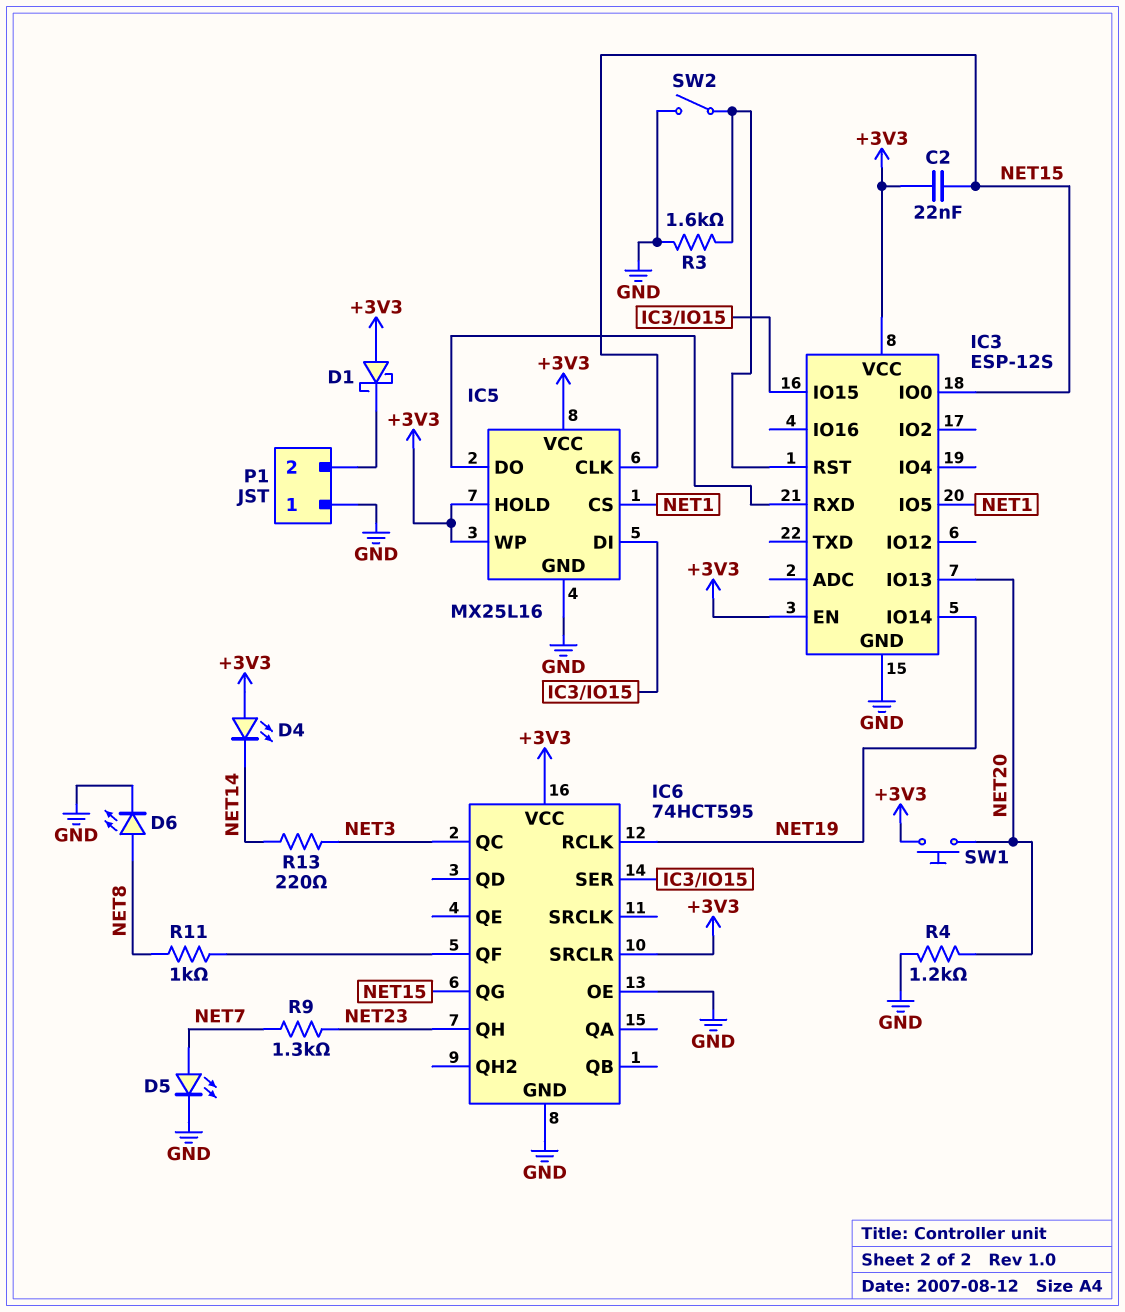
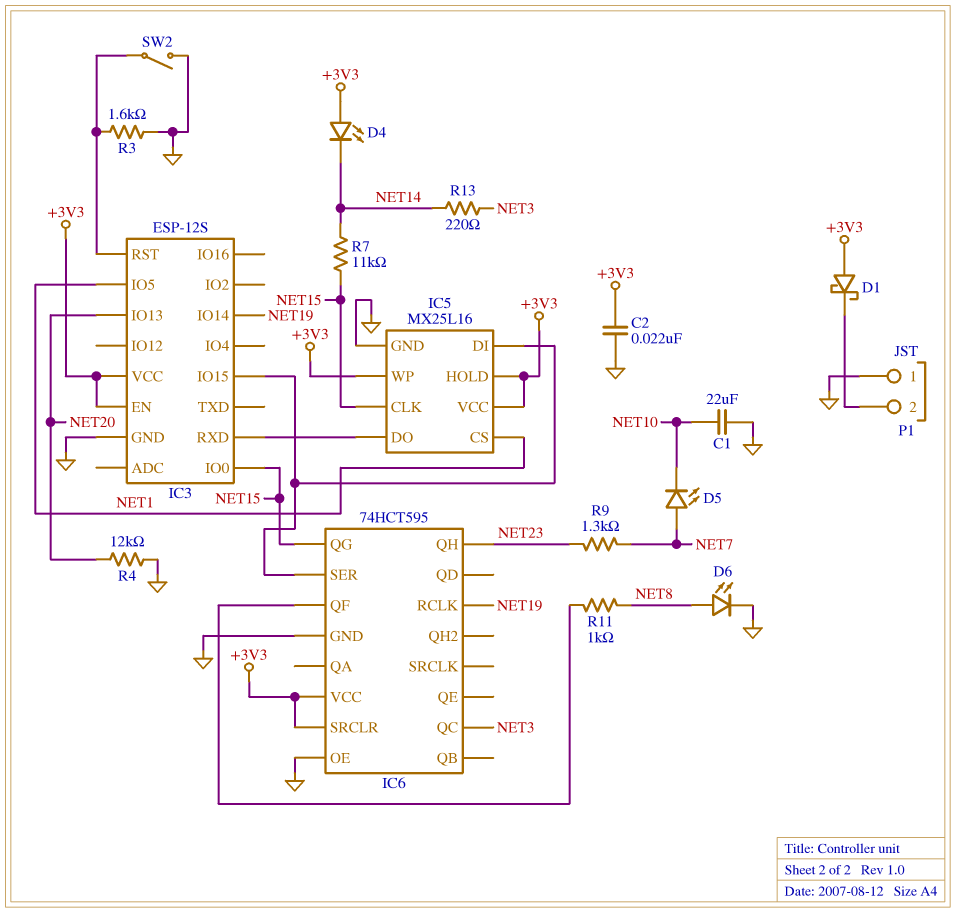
C1: none -> 22uF (GND, NET10)
C2: 22nF (+3V3, NET15) -> 22nF (+3V3, GND)
D5: LED (A NET7, K GND) -> LED (A NET7, K NET10)
R4: 1.2k (GND, NET20) -> 12k (GND, NET20)
R7: none -> 11k (NET14, NET15)
SW1: button (+3V3, NET20) -> none

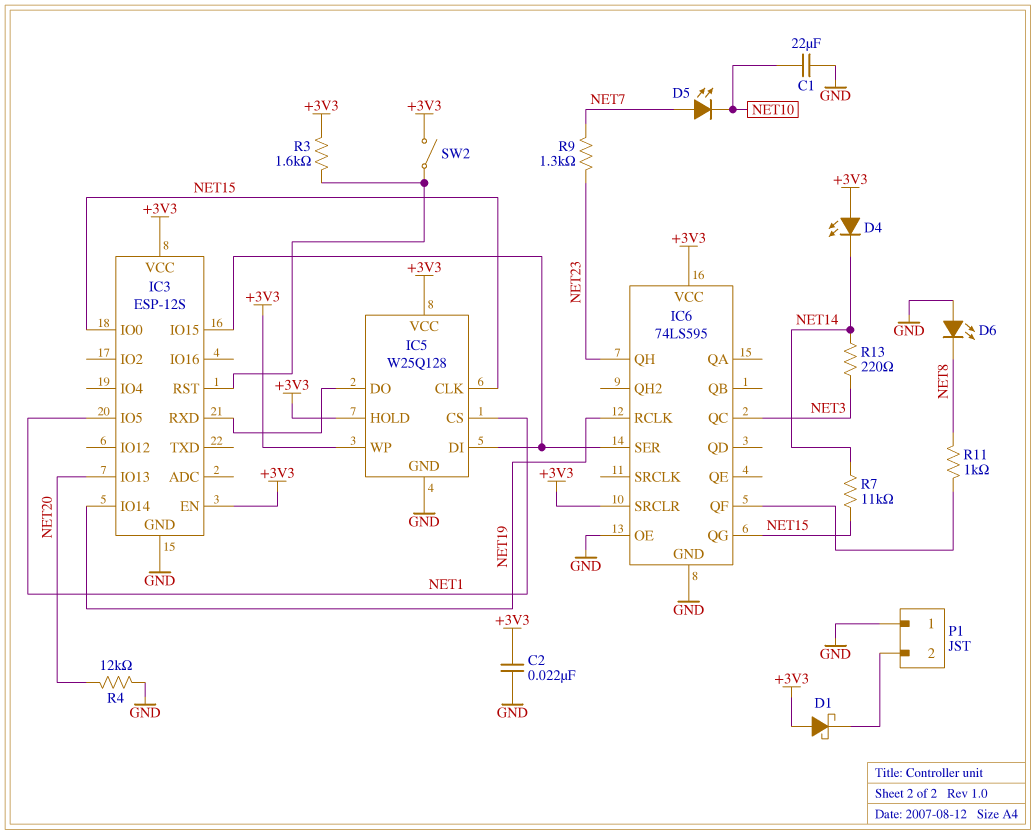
D6: LED (A NET8, K GND) -> LED (A GND, K NET8)
IC5: MX25L16 -> W25Q128
IC6: 74HCT595 -> 74LS595
R3: 1.6k (GND, IC3/RST) -> 1.6k (+3V3, IC3/RST)
SW2: switch (GND, IC3/RST) -> switch (+3V3, IC3/RST)

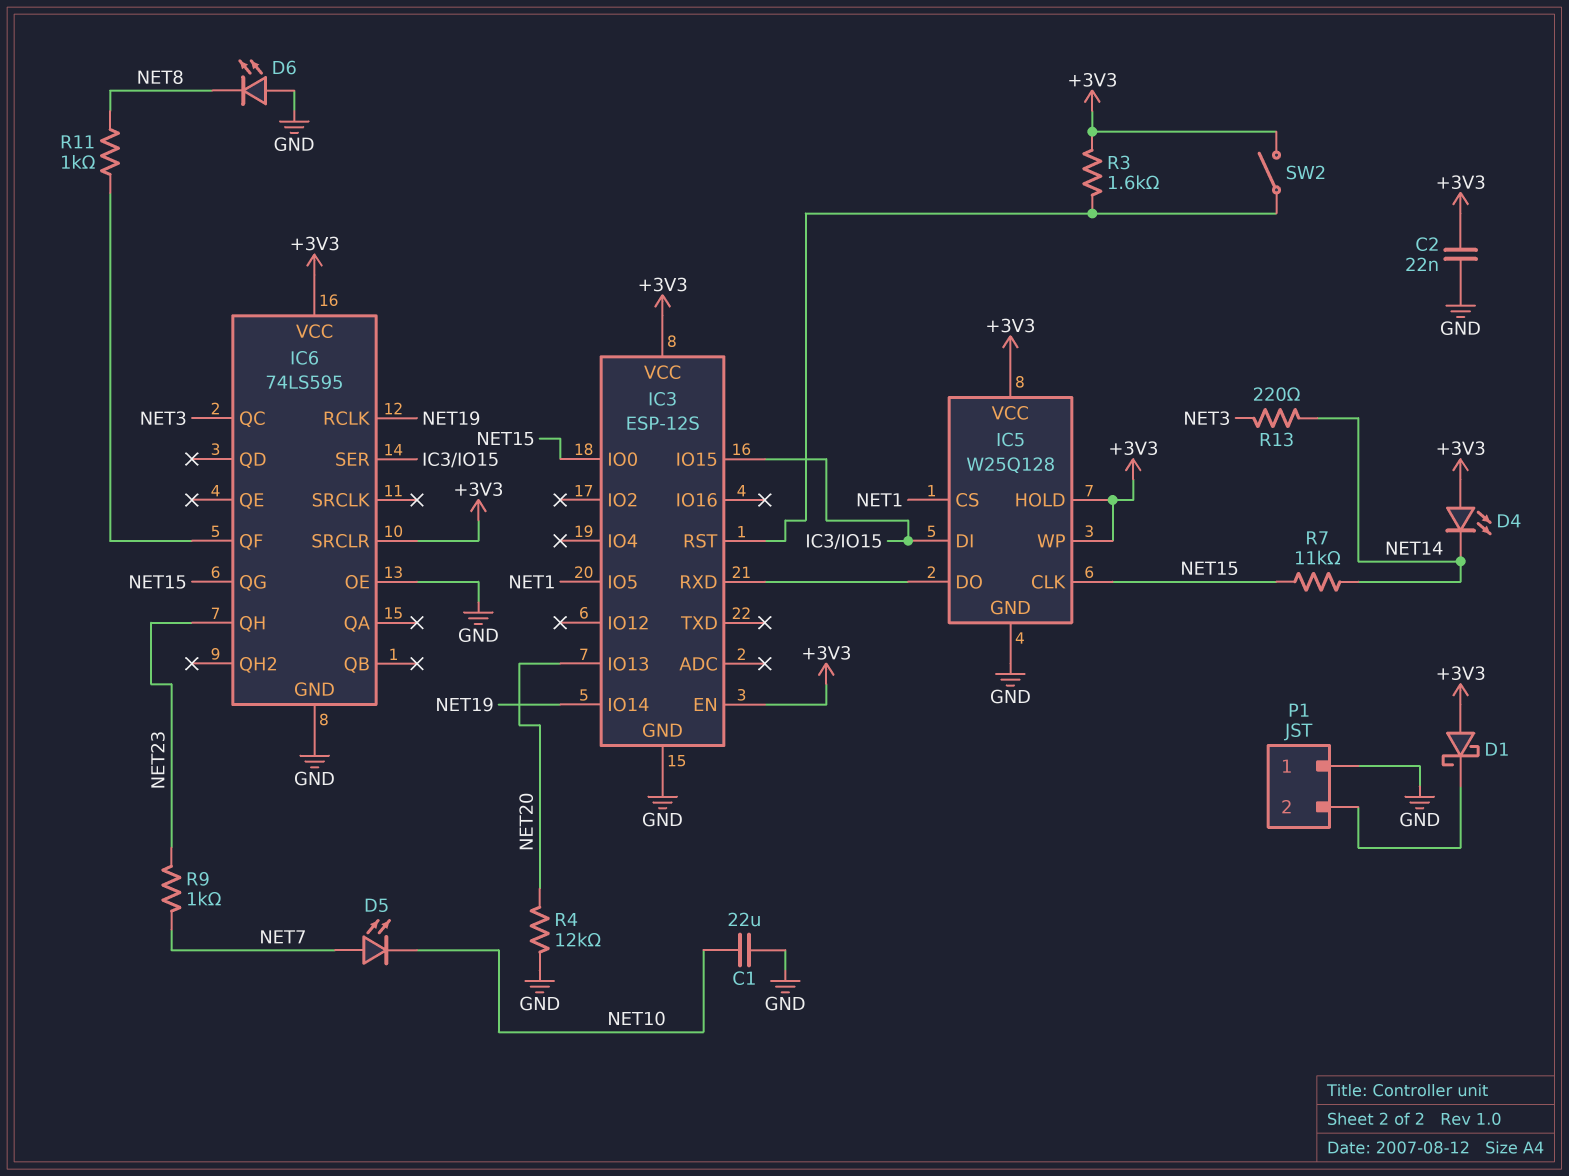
R9: 1.3k (NET7, NET23) -> 1k (NET7, NET23)

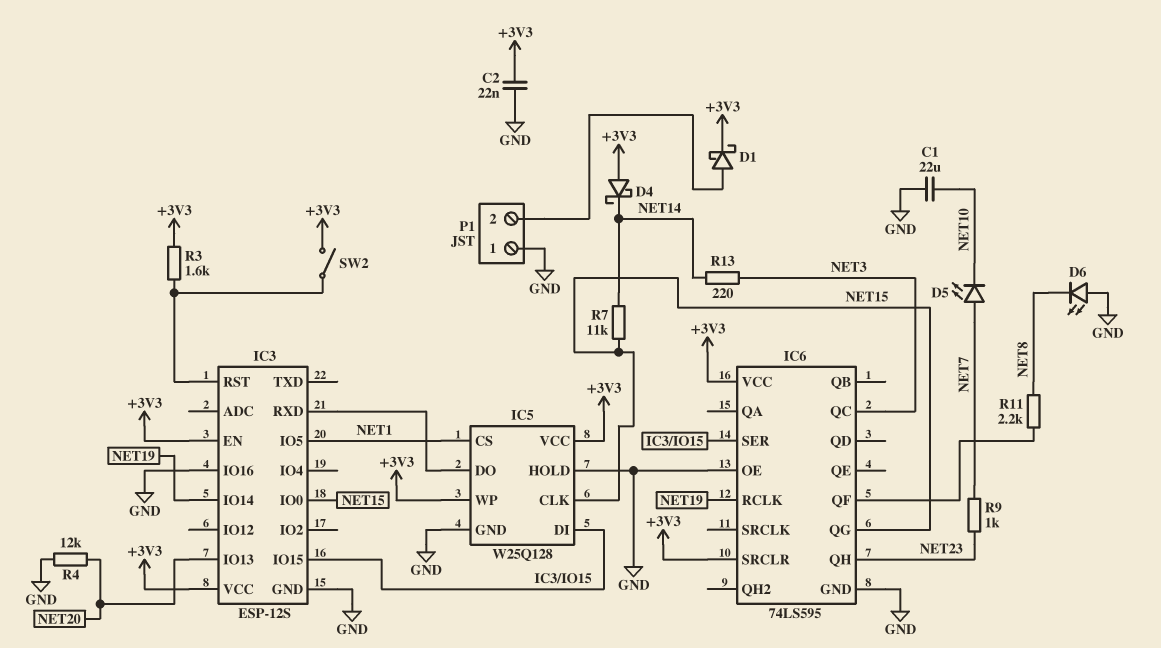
D1: schottky (A +3V3, K P1/2) -> schottky (A P1/2, K +3V3)
D4: LED (A +3V3, K NET14) -> schottky (A +3V3, K NET14)
IC3 pin IO16: none -> GND
IC5 pin HOLD: +3V3 -> GND
R11: 1k (IC6/QF, NET8) -> 2.2k (IC6/QF, NET8)

